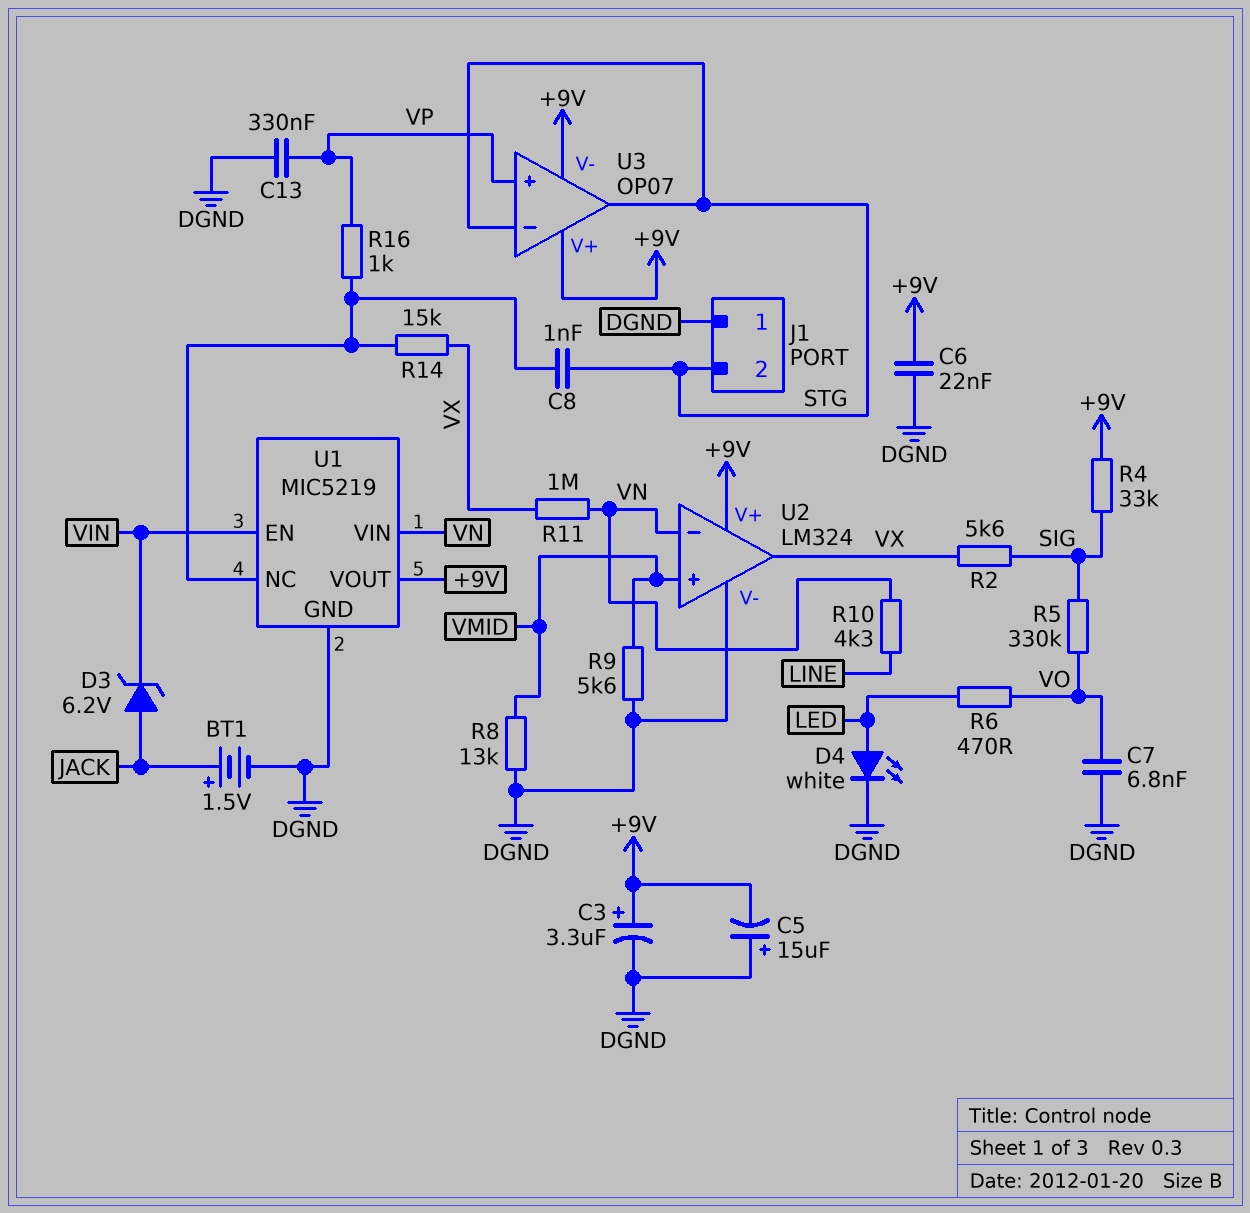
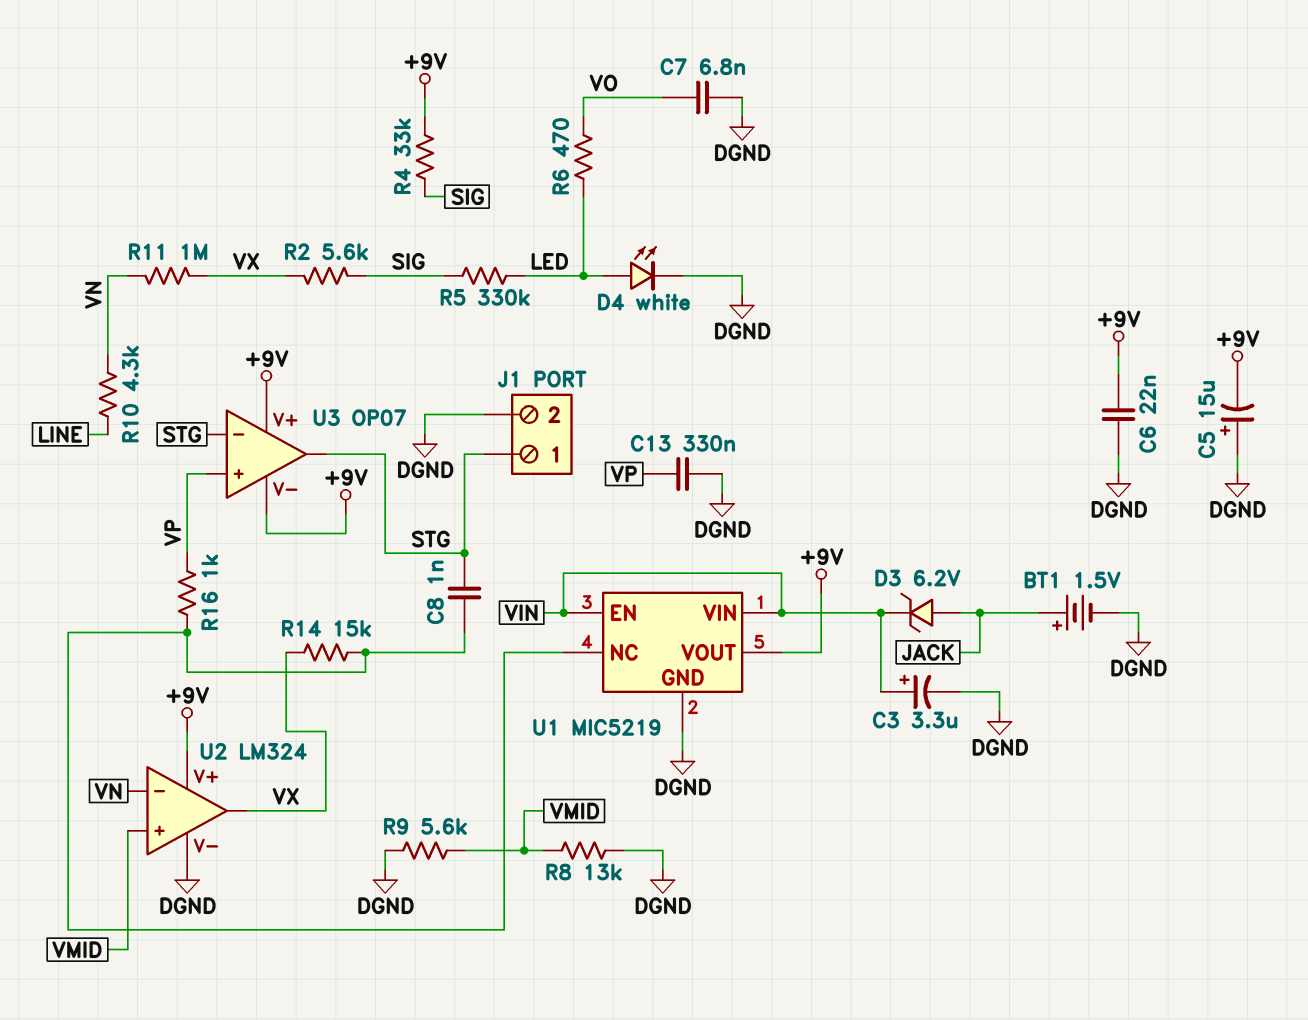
C3: 3.3uF (plus +9V, minus DGND) -> 3.3uF (plus VIN, minus DGND)
J1 pin 1: DGND -> STG
J1 pin 2: STG -> DGND
R5: 330k (SIG, VO) -> 330k (LED, SIG)
U1 pin VIN: VN -> VIN

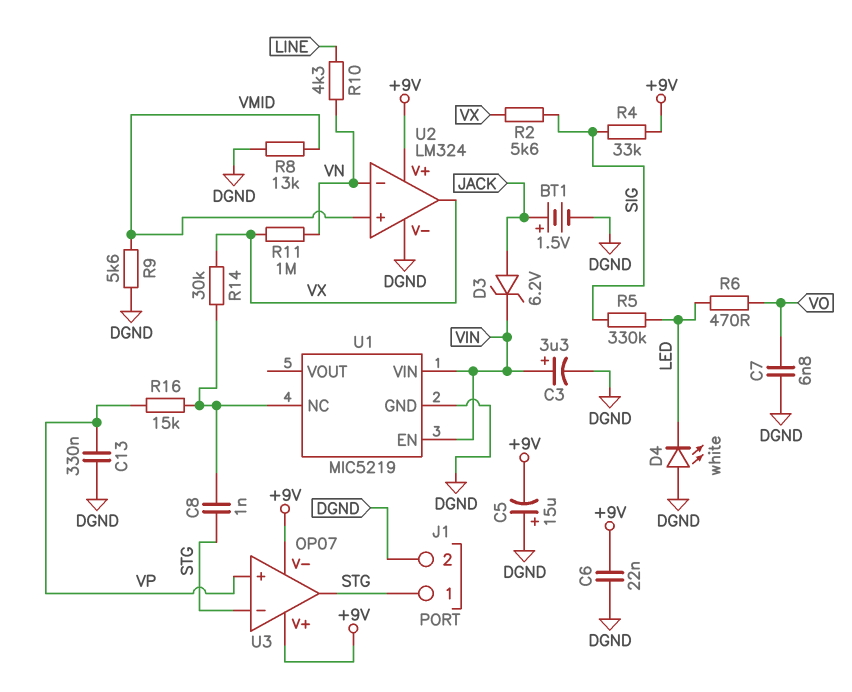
D4: LED white (A LED, K DGND) -> LED white (A DGND, K LED)
R14: 15k (U1/NC, VX) -> 30k (U1/NC, VX)
R16: 1k (U1/NC, VP) -> 15k (U1/NC, VP)
U1 pin VOUT: +9V -> none

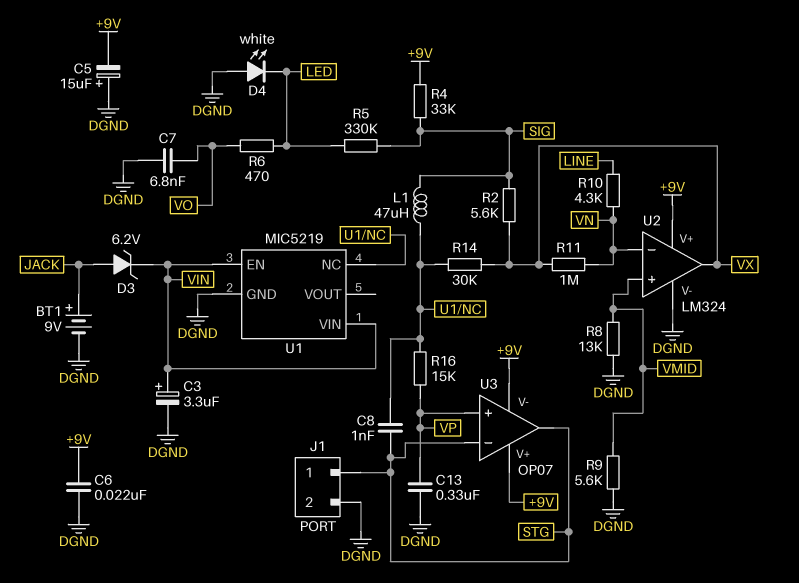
BT1: 1.5V (plus JACK, minus DGND) -> 9V (plus JACK, minus DGND)
L1: none -> 47uH (SIG, U1/NC)

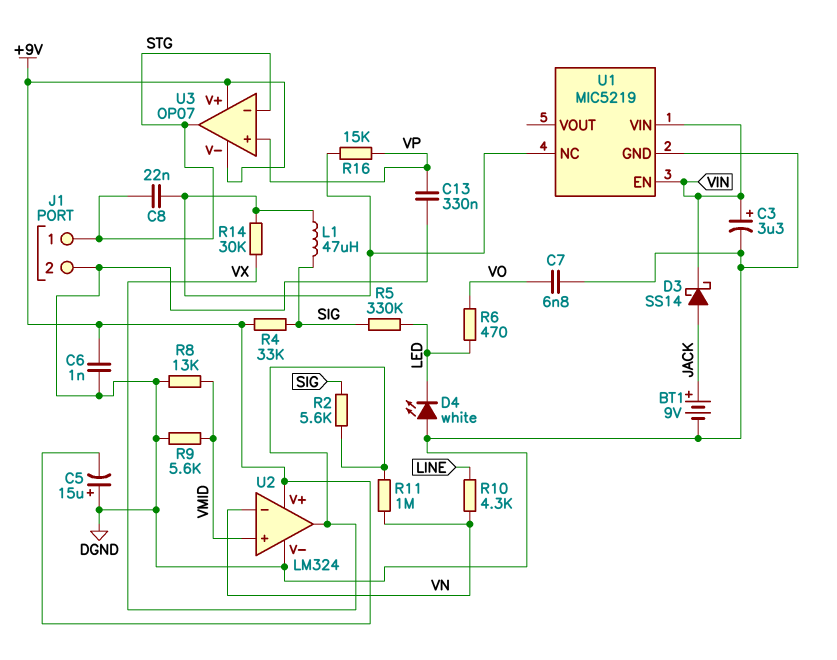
C6: 22nF (+9V, DGND) -> 1nF (+9V, DGND)
C8: 1nF (STG, U1/NC) -> 22nF (STG, U1/NC)
D3: zener 6.2V (A JACK, K VIN) -> schottky SS14 (A JACK, K VIN)

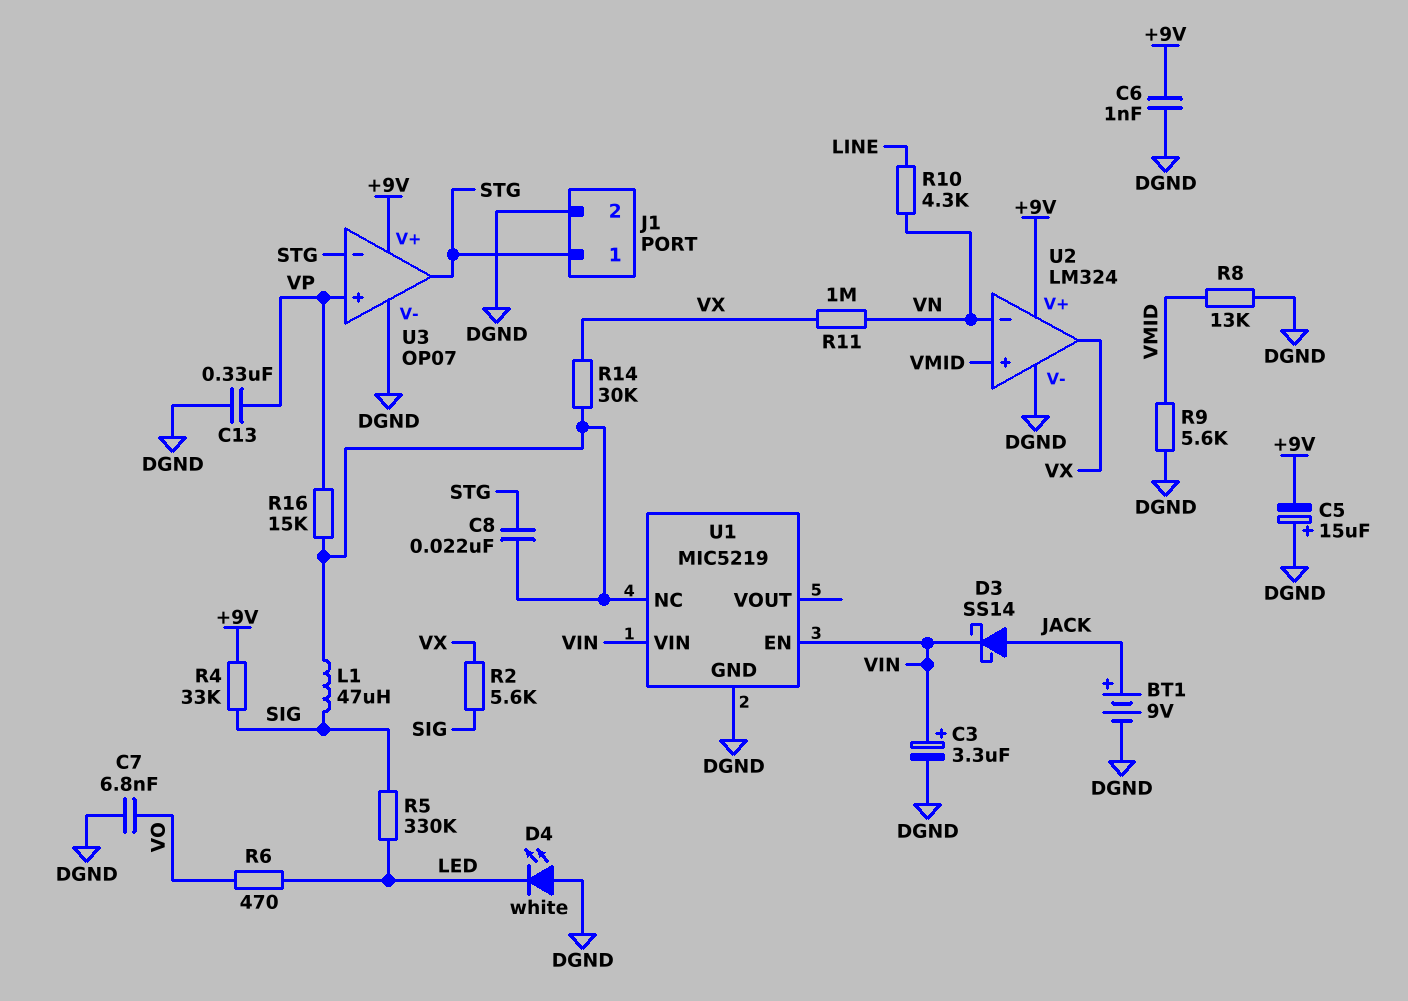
U3 pin V-: +9V -> DGND

